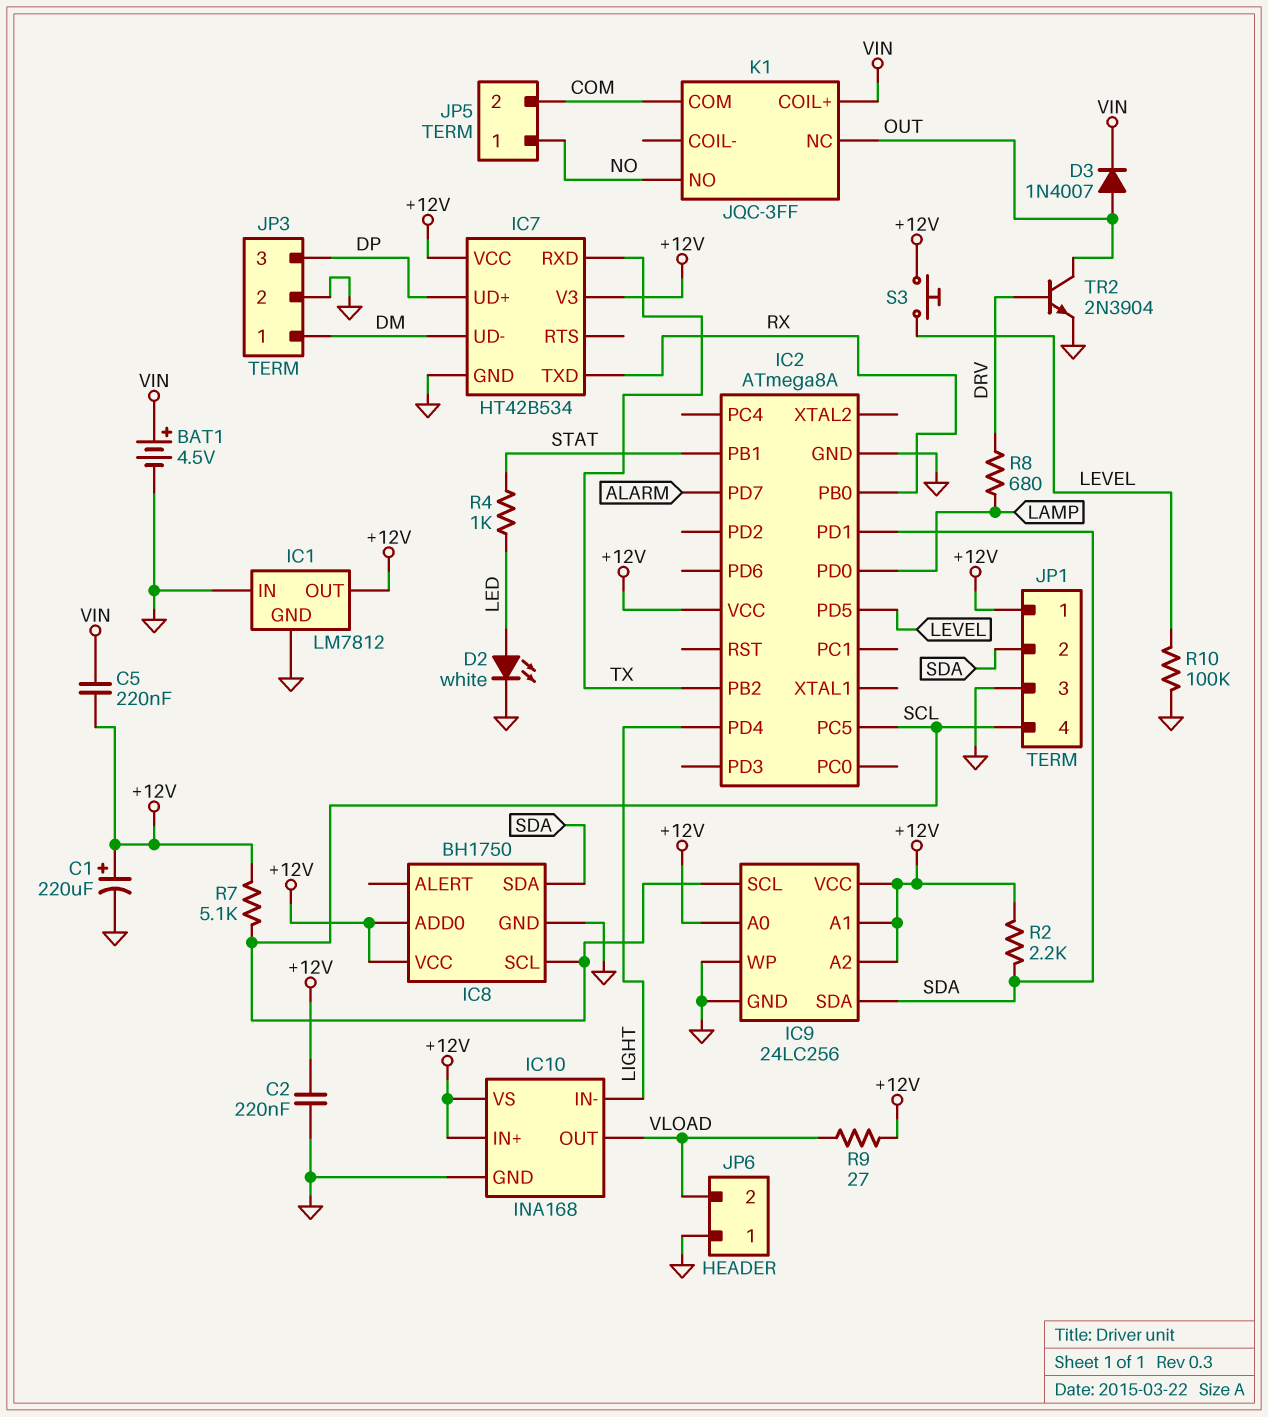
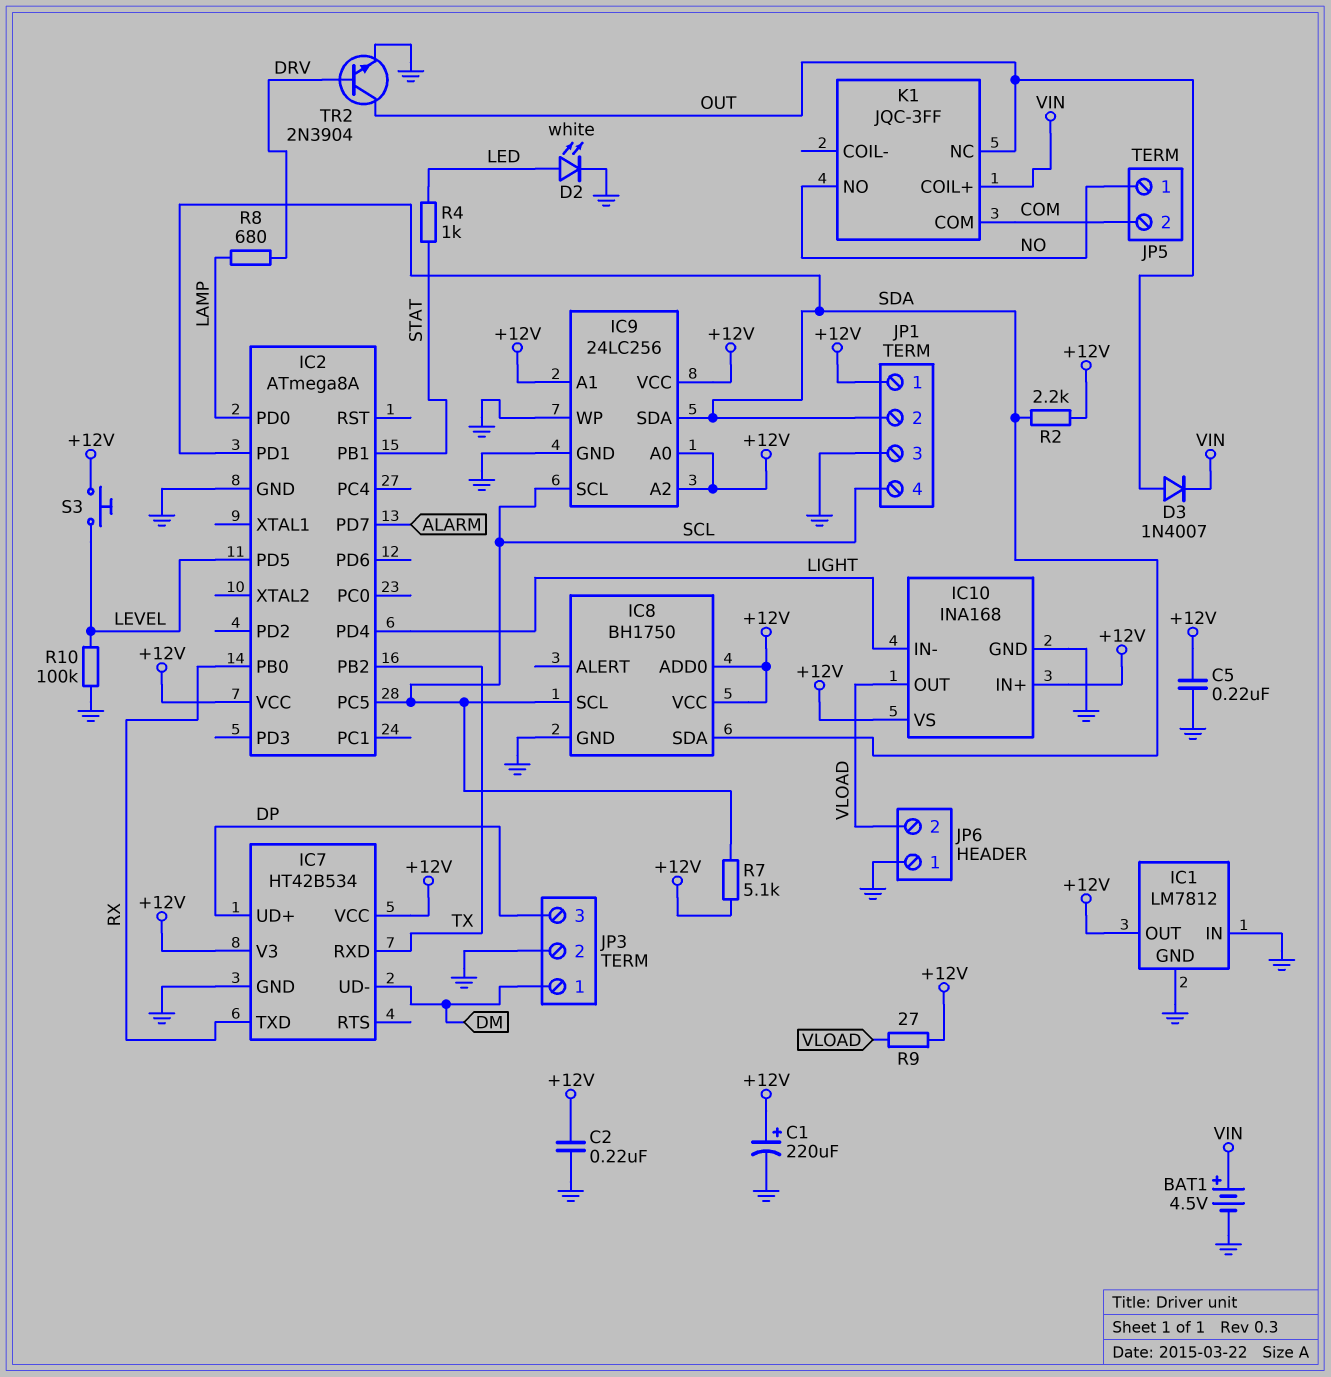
C5: 220nF (+12V, VIN) -> 220nF (+12V, GND)

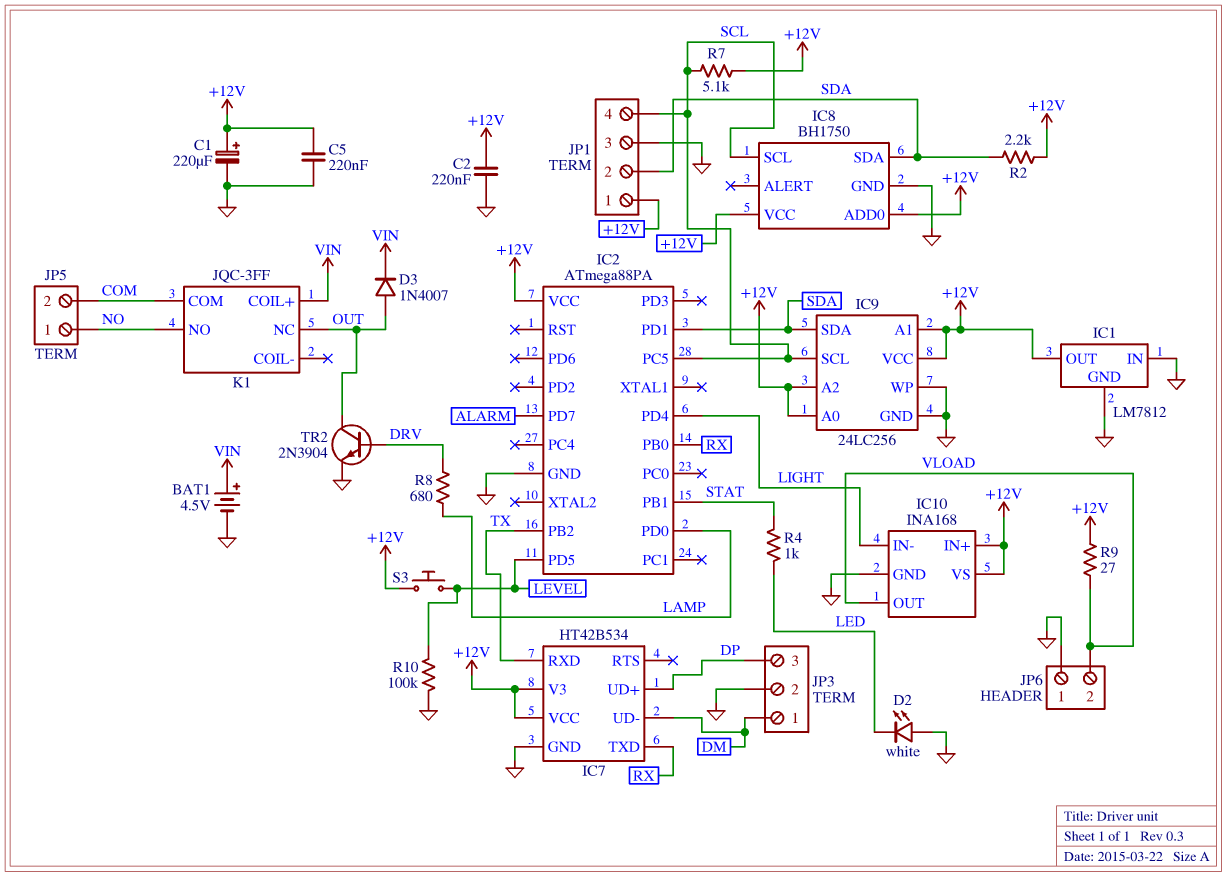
D2: LED white (A LED, K GND) -> LED white (A GND, K LED)
IC2: ATmega8A -> ATmega88PA

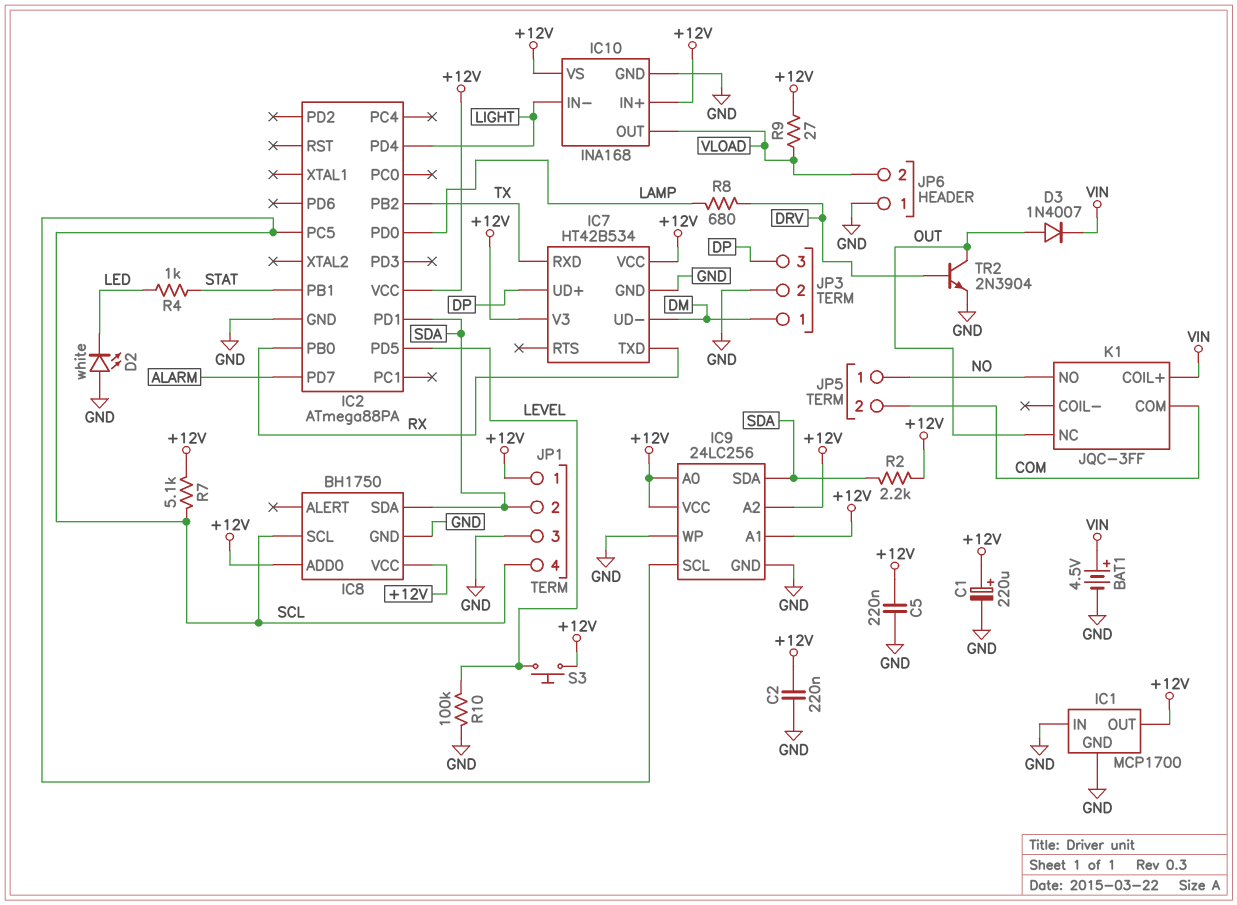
IC1: LM7812 -> MCP1700

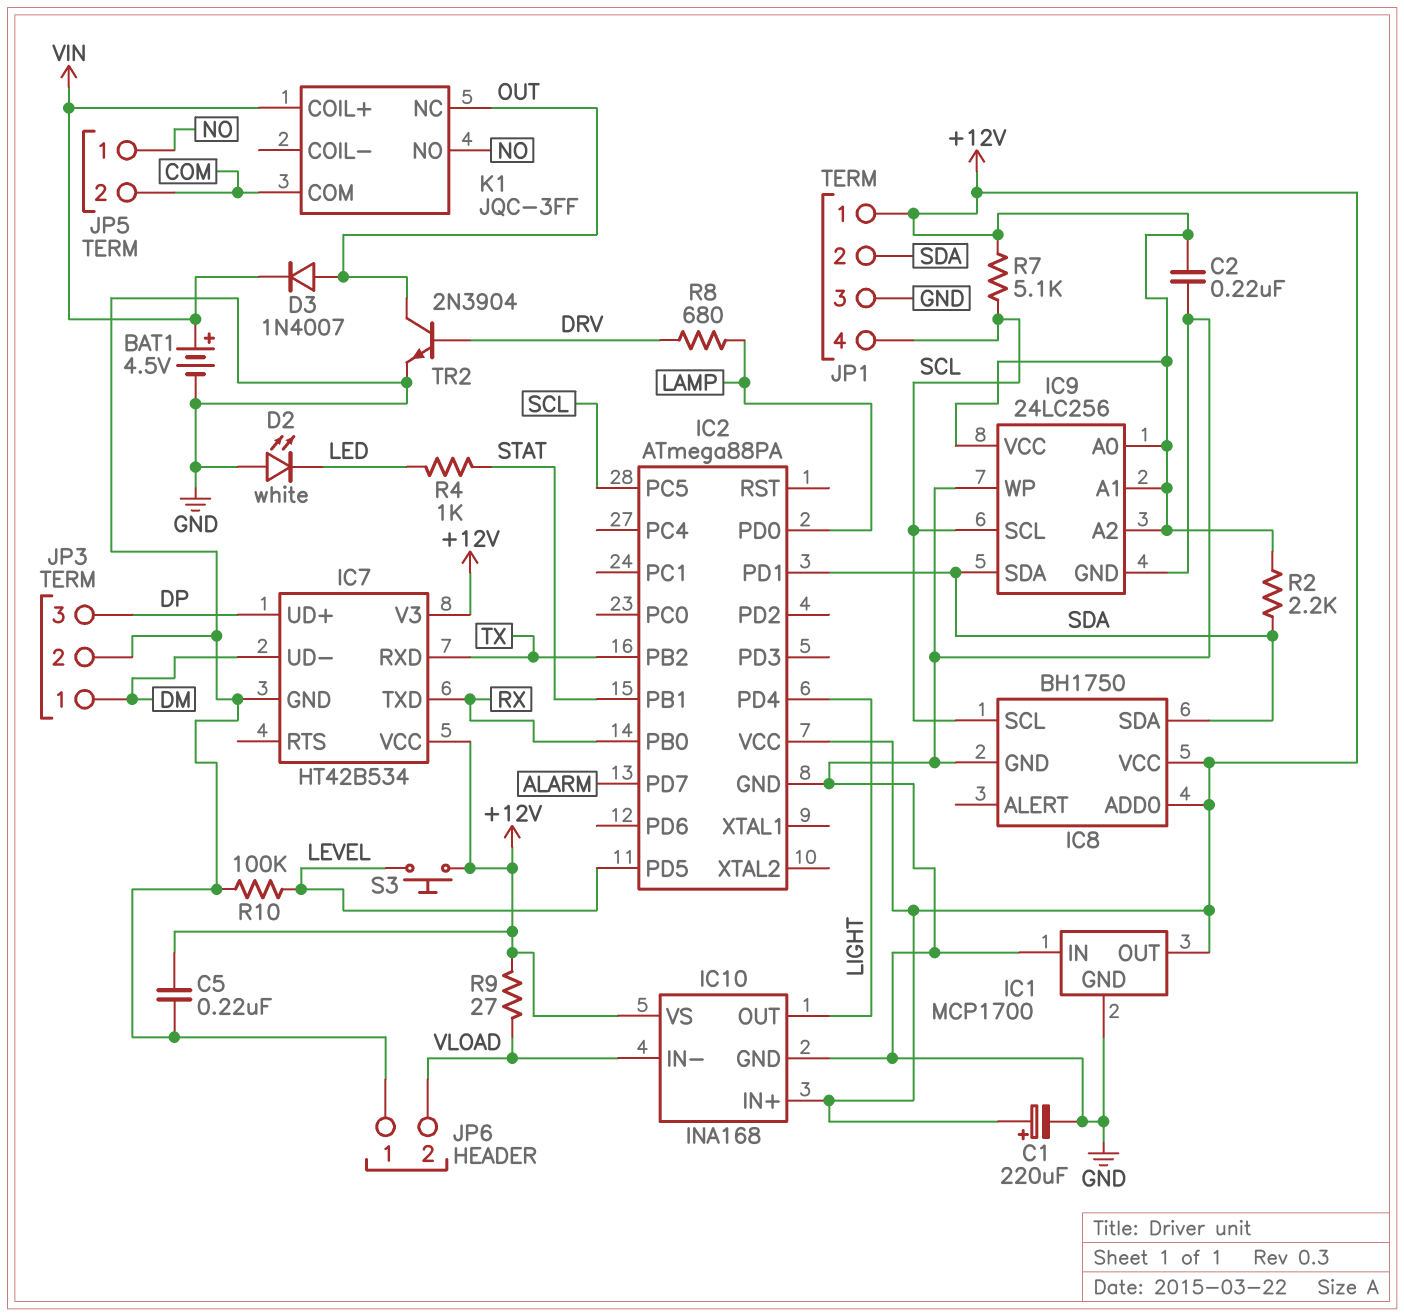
IC10 pin IN-: LIGHT -> VLOAD
IC10 pin OUT: VLOAD -> LIGHT

